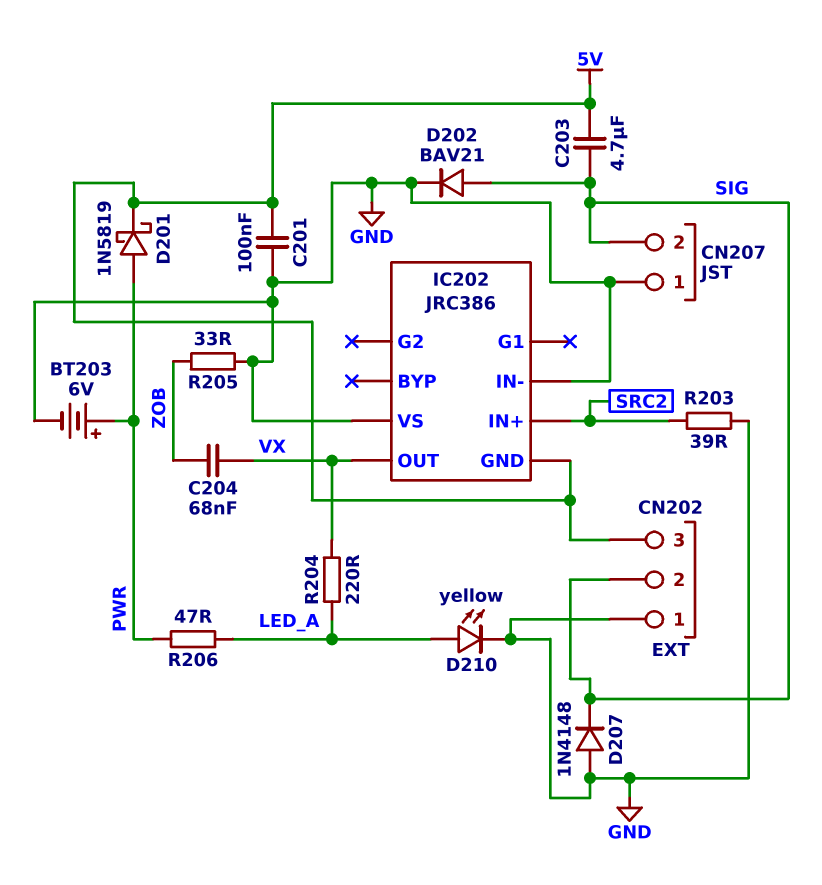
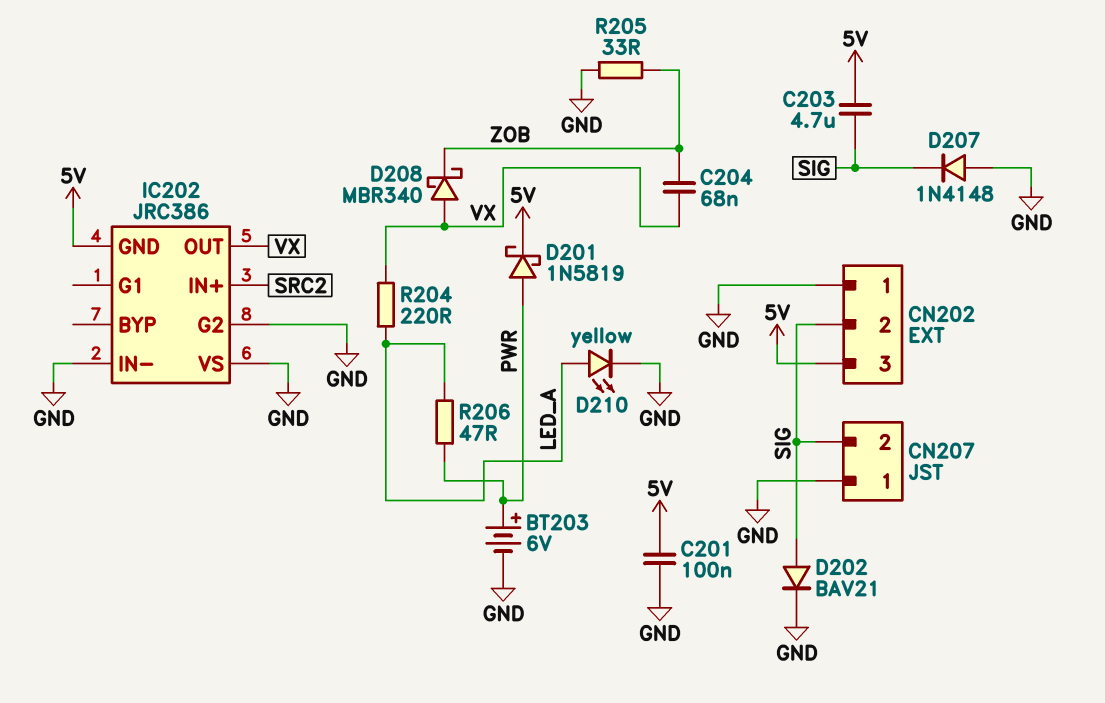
D208: none -> schottky MBR340 (A VX, K ZOB)
IC202 pin G2: none -> GND
R203: 39 (GND, SRC2) -> none

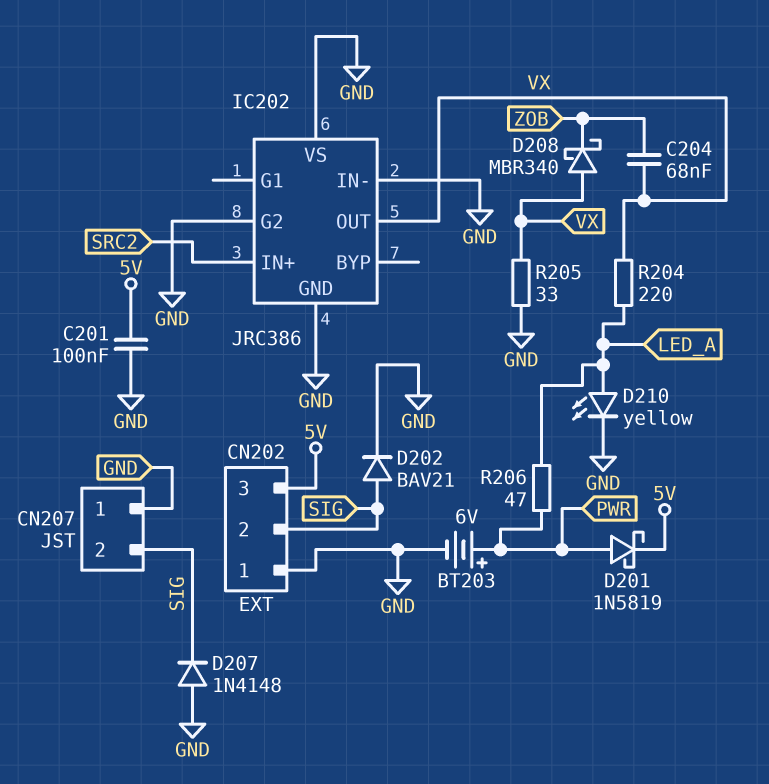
C203: 4.7uF (5V, SIG) -> none
IC202 pin GND: 5V -> GND
R205: 33 (GND, ZOB) -> 33 (GND, VX)

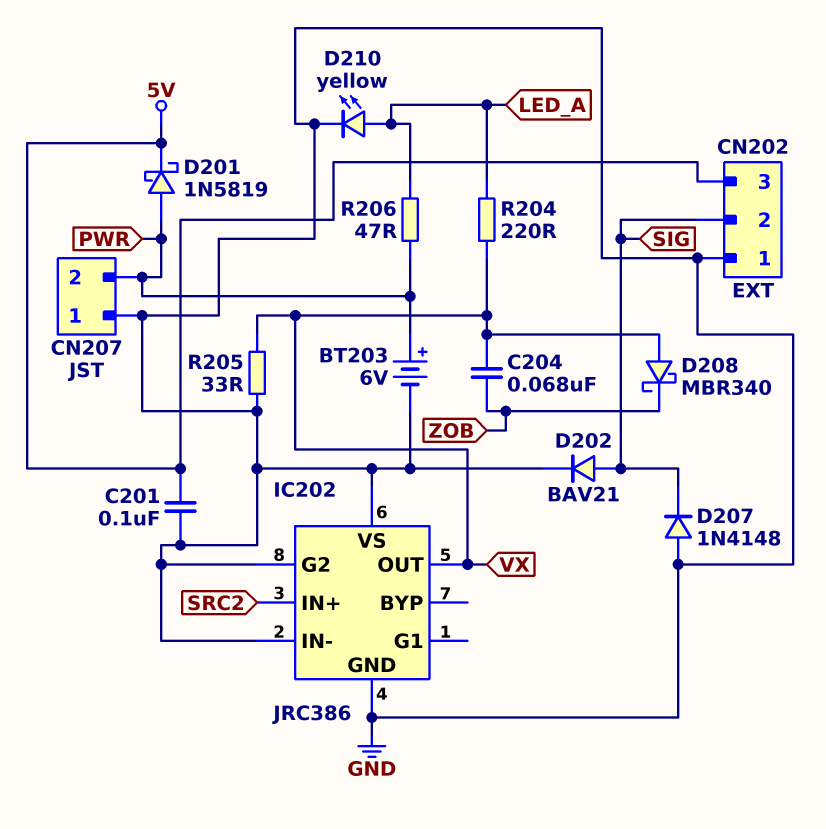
CN207 pin 2: SIG -> PWR

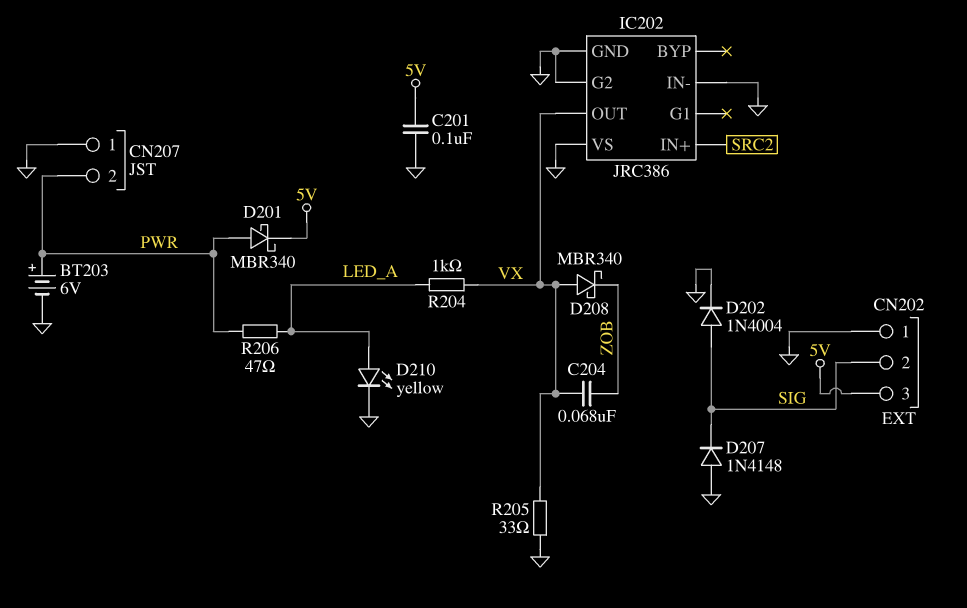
D201: schottky 1N5819 (A PWR, K 5V) -> schottky MBR340 (A PWR, K 5V)
D202: diode BAV21 (A SIG, K GND) -> diode 1N4004 (A SIG, K GND)
R204: 220 (LED_A, VX) -> 1k (LED_A, VX)

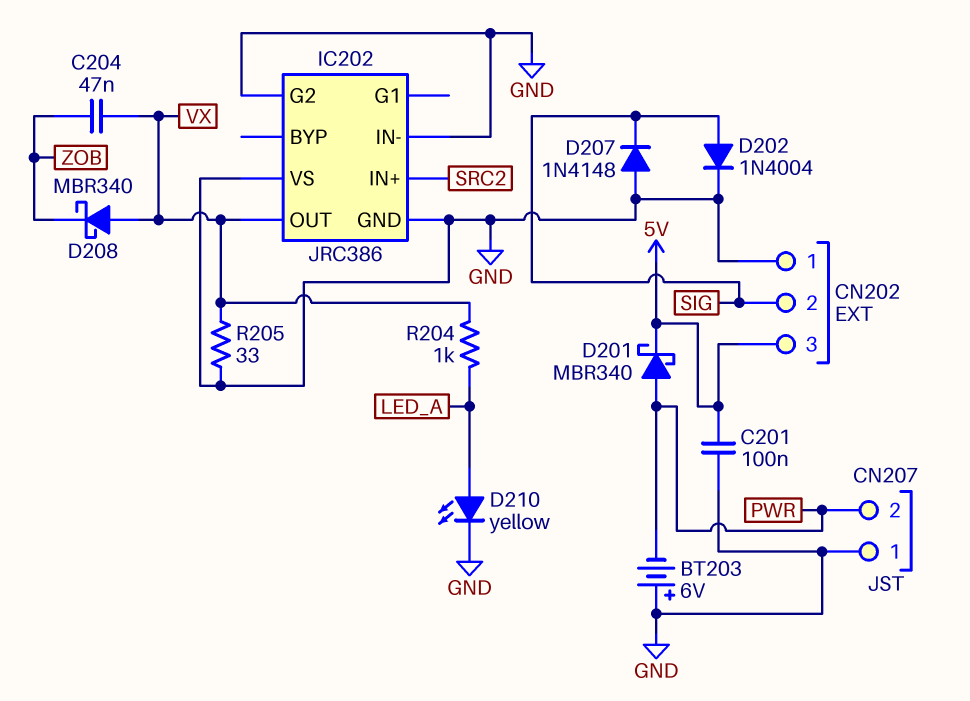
BT203: 6V (plus PWR, minus GND) -> 6V (plus GND, minus PWR)
C204: 68nF (VX, ZOB) -> 47nF (VX, ZOB)
R206: 47 (LED_A, PWR) -> none

